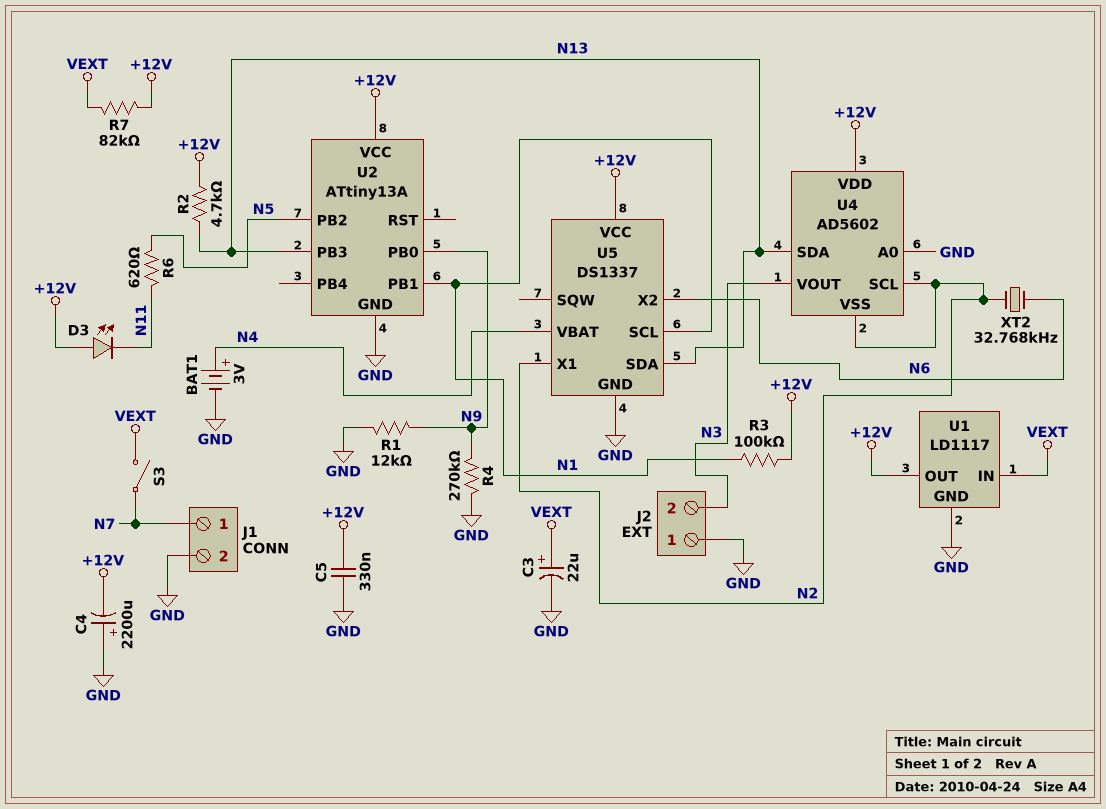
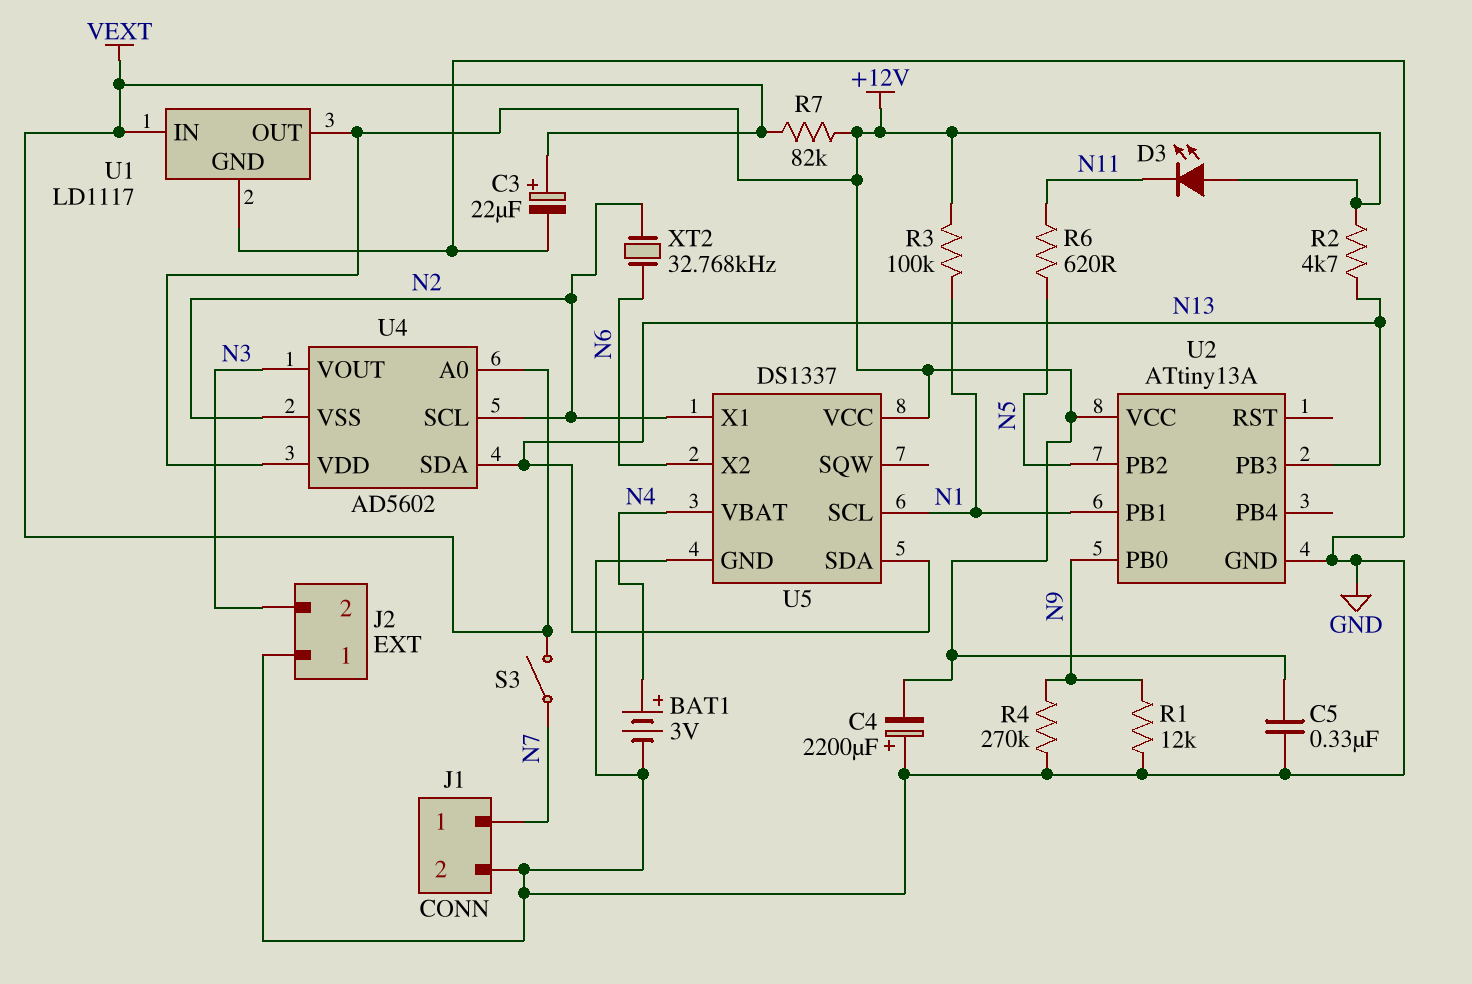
U4 pin A0: GND -> VEXT

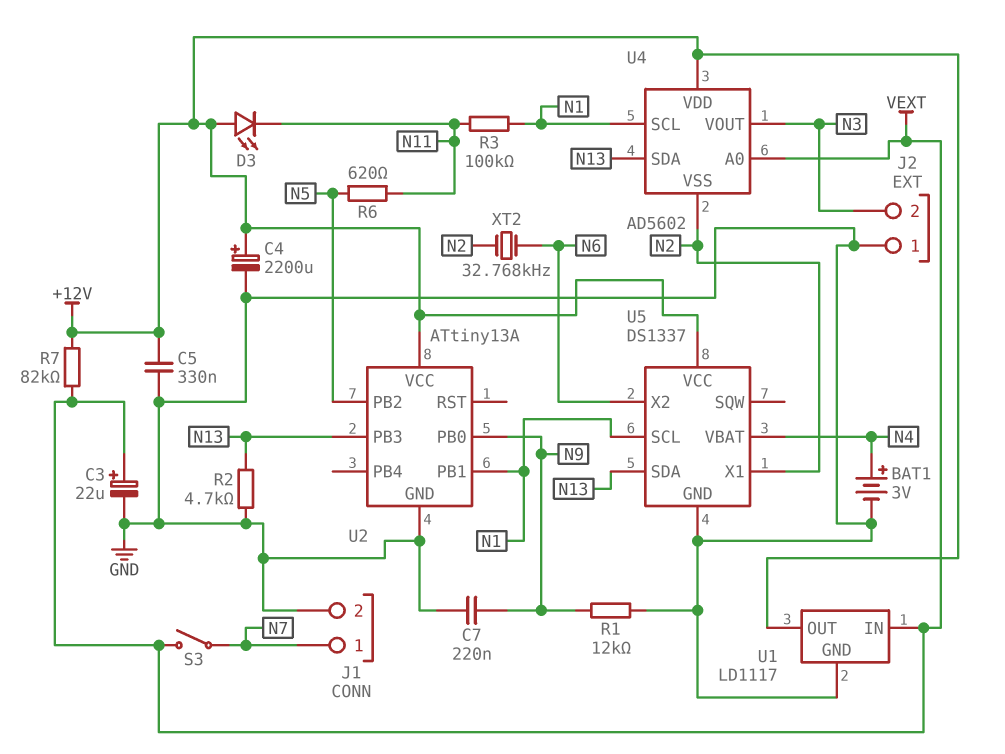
C4: 2200uF (plus GND, minus +12V) -> 2200uF (plus +12V, minus GND)
C7: none -> 220nF (GND, N9)
R2: 4.7k (+12V, N13) -> 4.7k (GND, N13)
R3: 100k (+12V, N1) -> 100k (N1, N11)
R4: 270k (GND, N9) -> none
U4 pin SCL: N2 -> N1

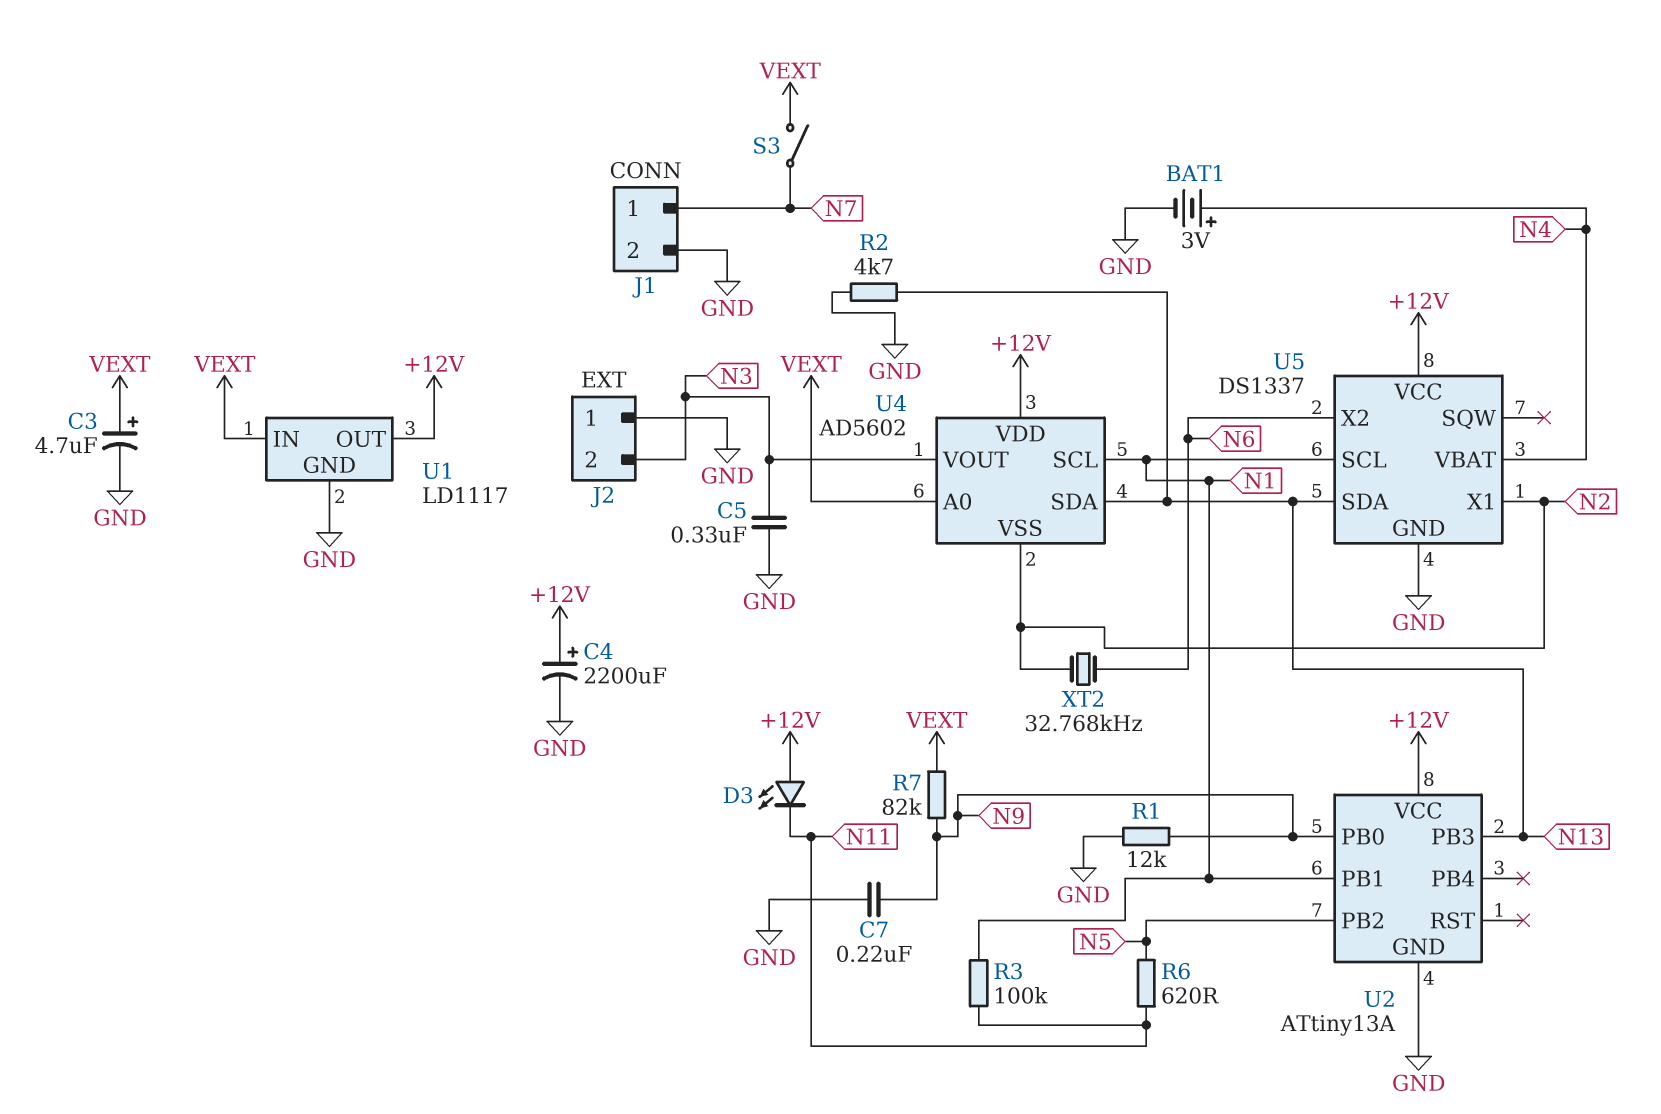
C3: 22uF (plus VEXT, minus GND) -> 4.7uF (plus VEXT, minus GND)
C5: 330nF (+12V, GND) -> 330nF (GND, N3)
R7: 82k (+12V, VEXT) -> 82k (N9, VEXT)

